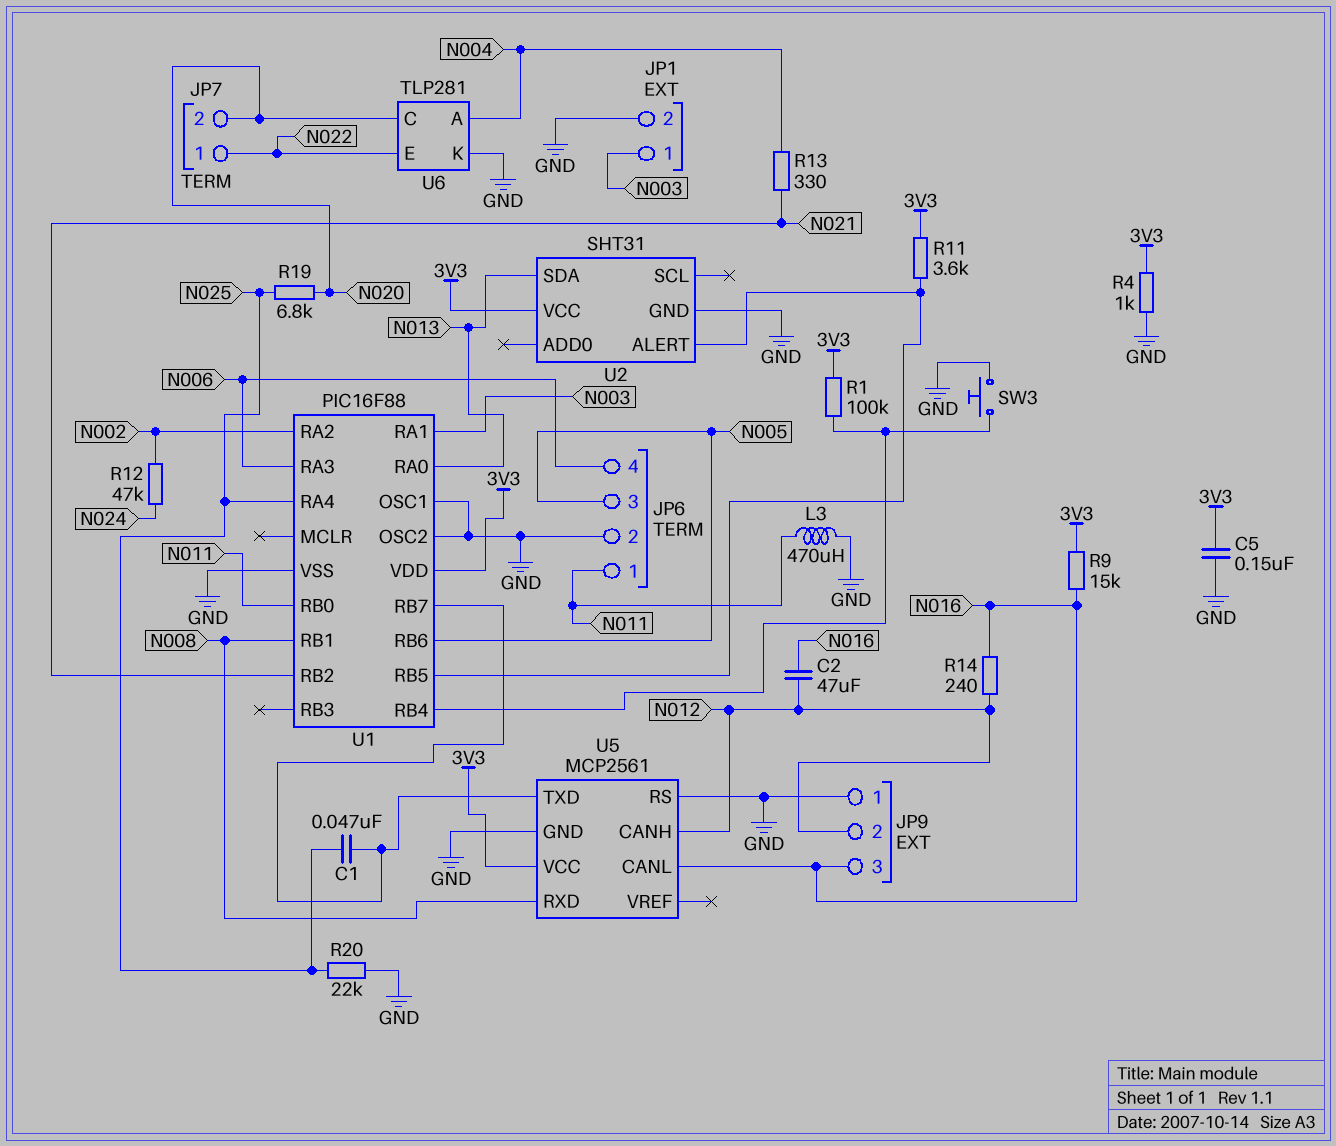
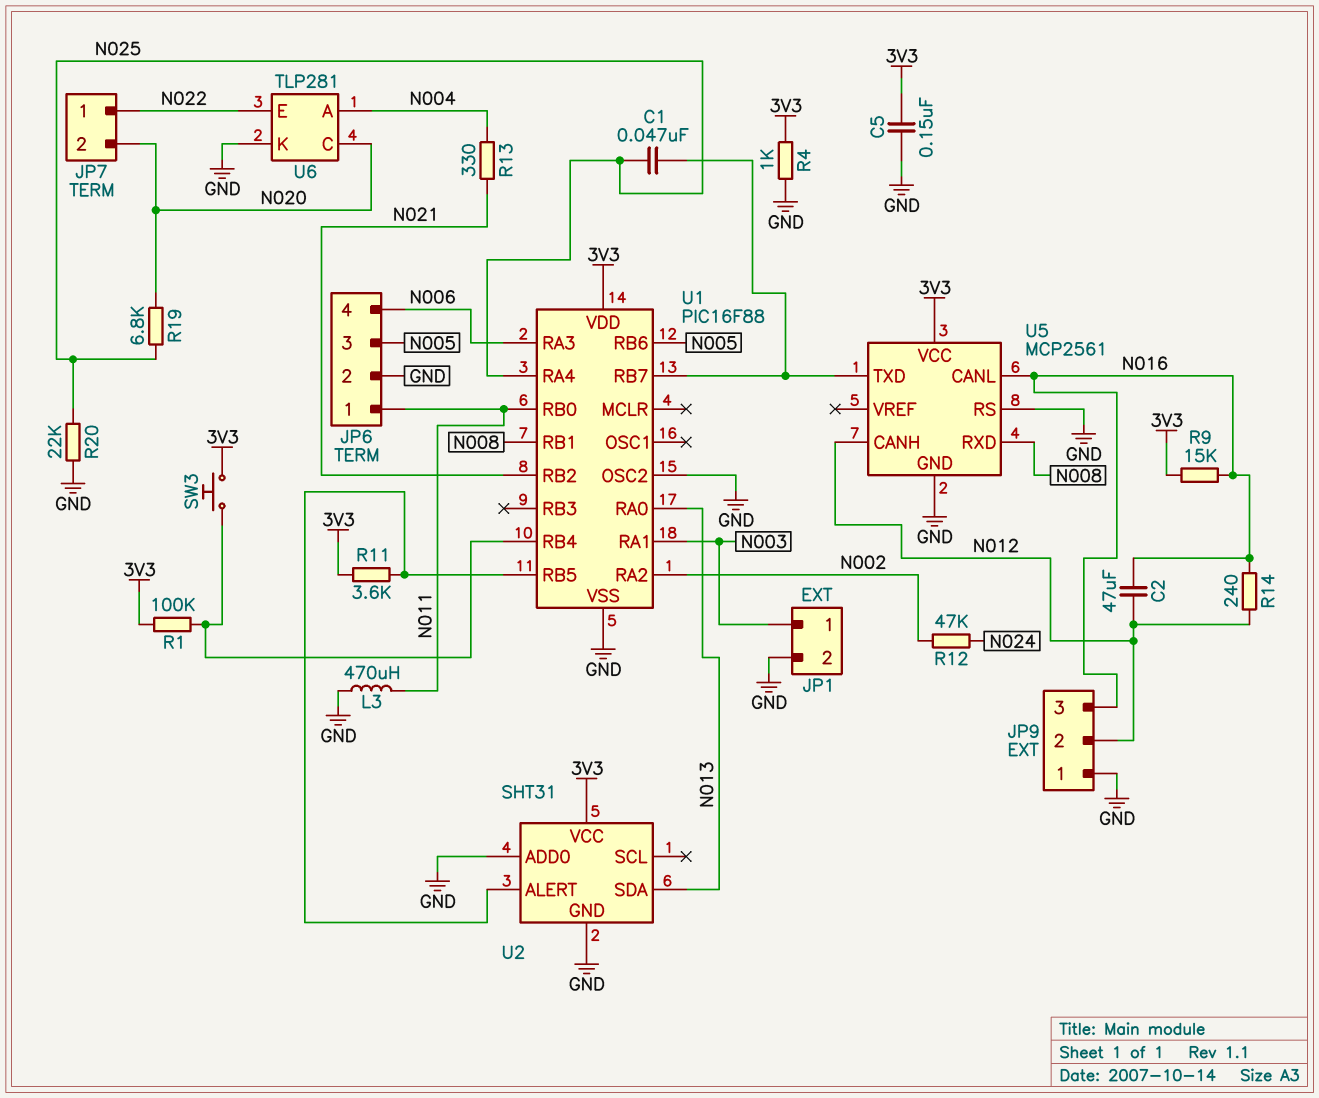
SW3: button (GND, U1/RB4) -> button (3V3, U1/RB4)
U1 pin OSC1: GND -> none
U2 pin ADD0: none -> GND

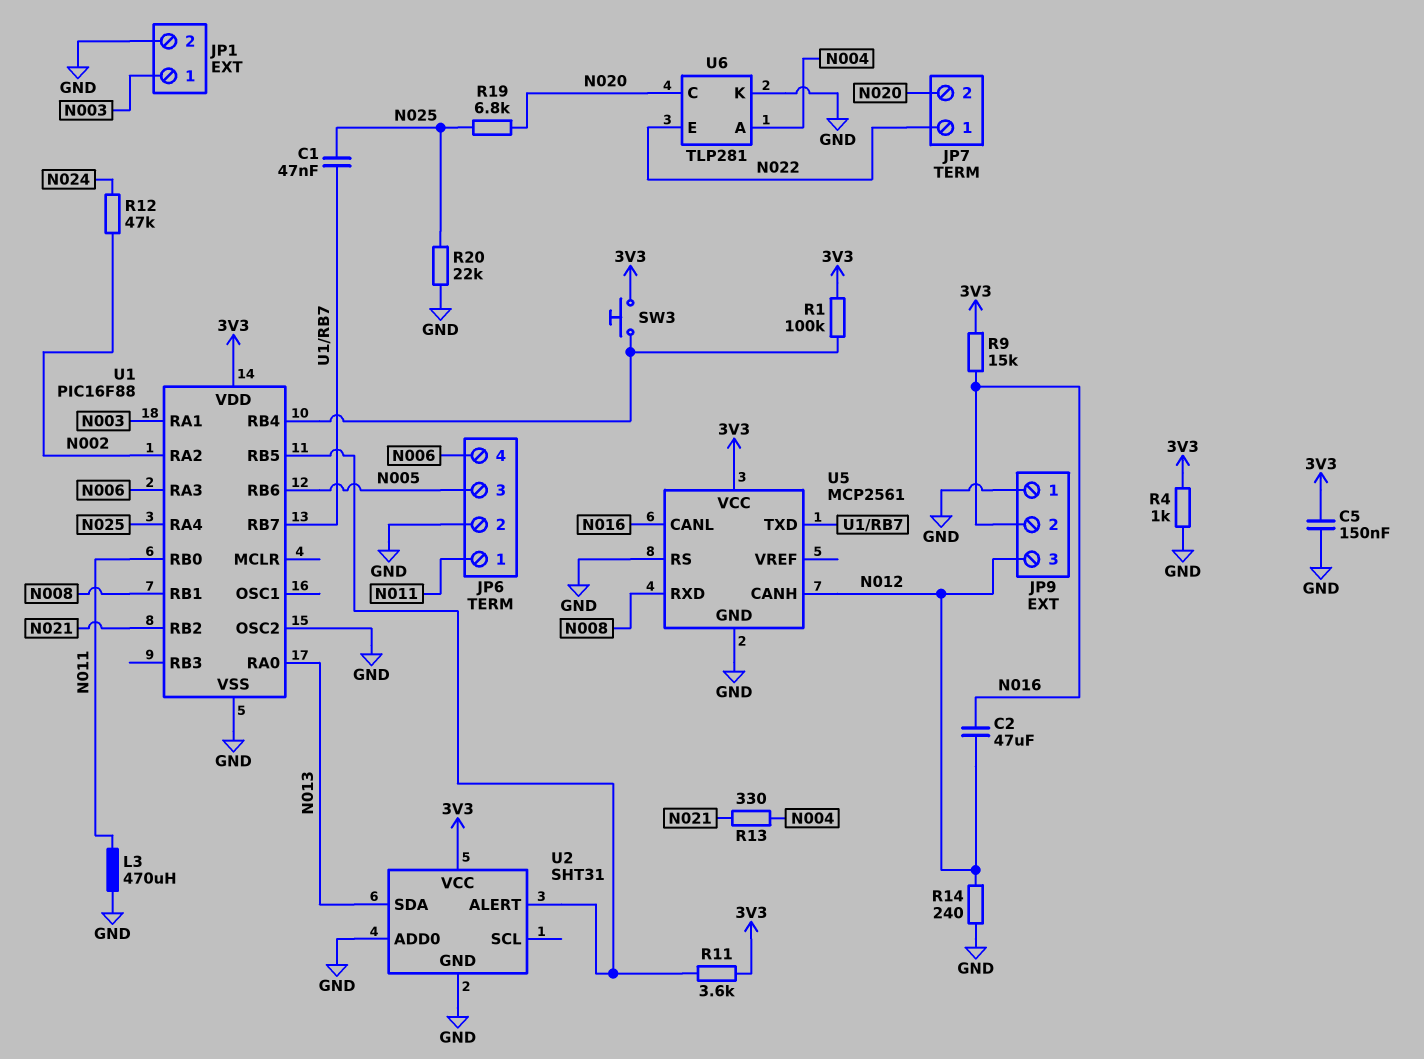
JP9 pin 2: N012 -> N016
JP9 pin 3: N016 -> N012
R14: 240 (N012, N016) -> 240 (GND, N012)

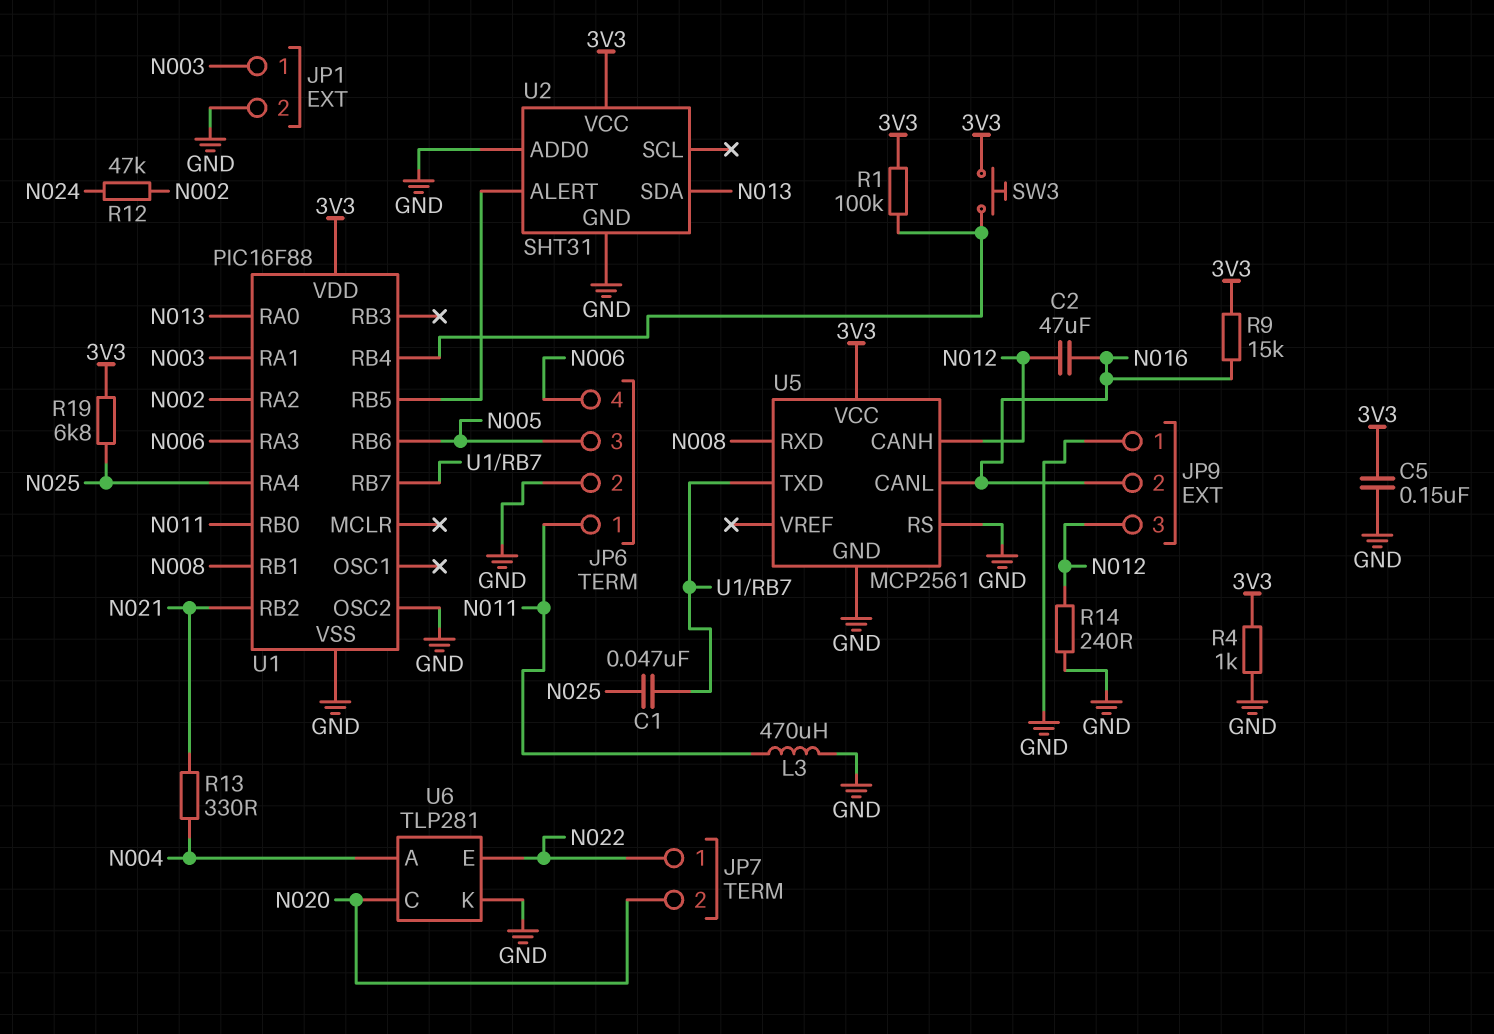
R11: 3.6k (3V3, U1/RB5) -> none
R19: 6.8k (N020, N025) -> 6.8k (3V3, N025)
R20: 22k (GND, N025) -> none

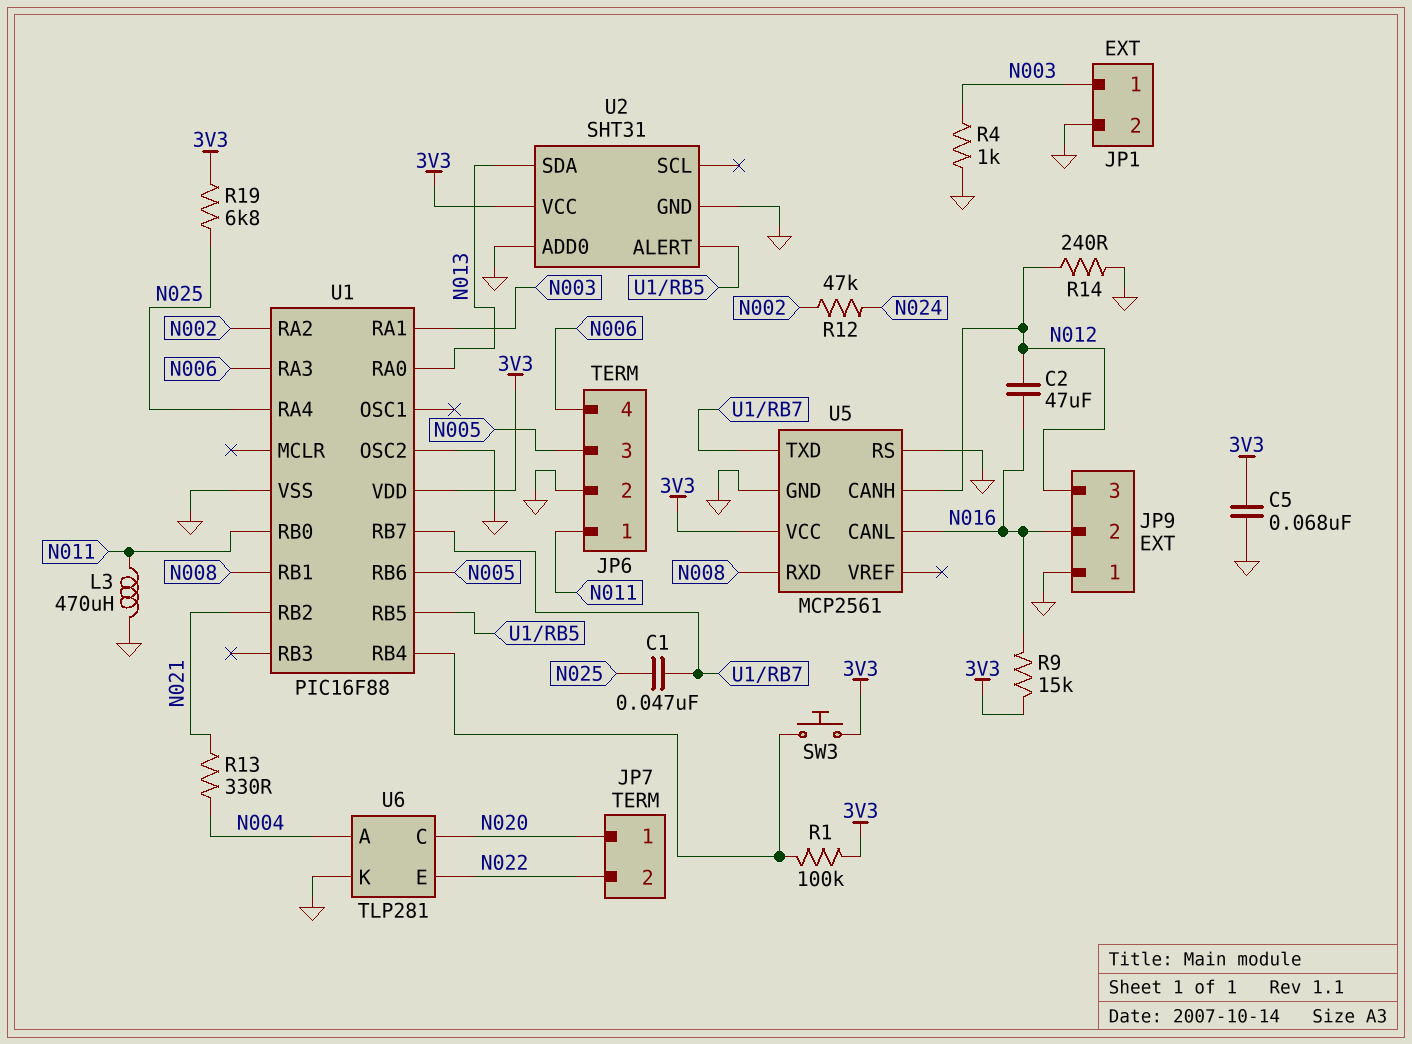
C5: 150nF (3V3, GND) -> 68nF (3V3, GND)
JP7 pin 1: N022 -> N020
JP7 pin 2: N020 -> N022
R4: 1k (3V3, GND) -> 1k (GND, N003)

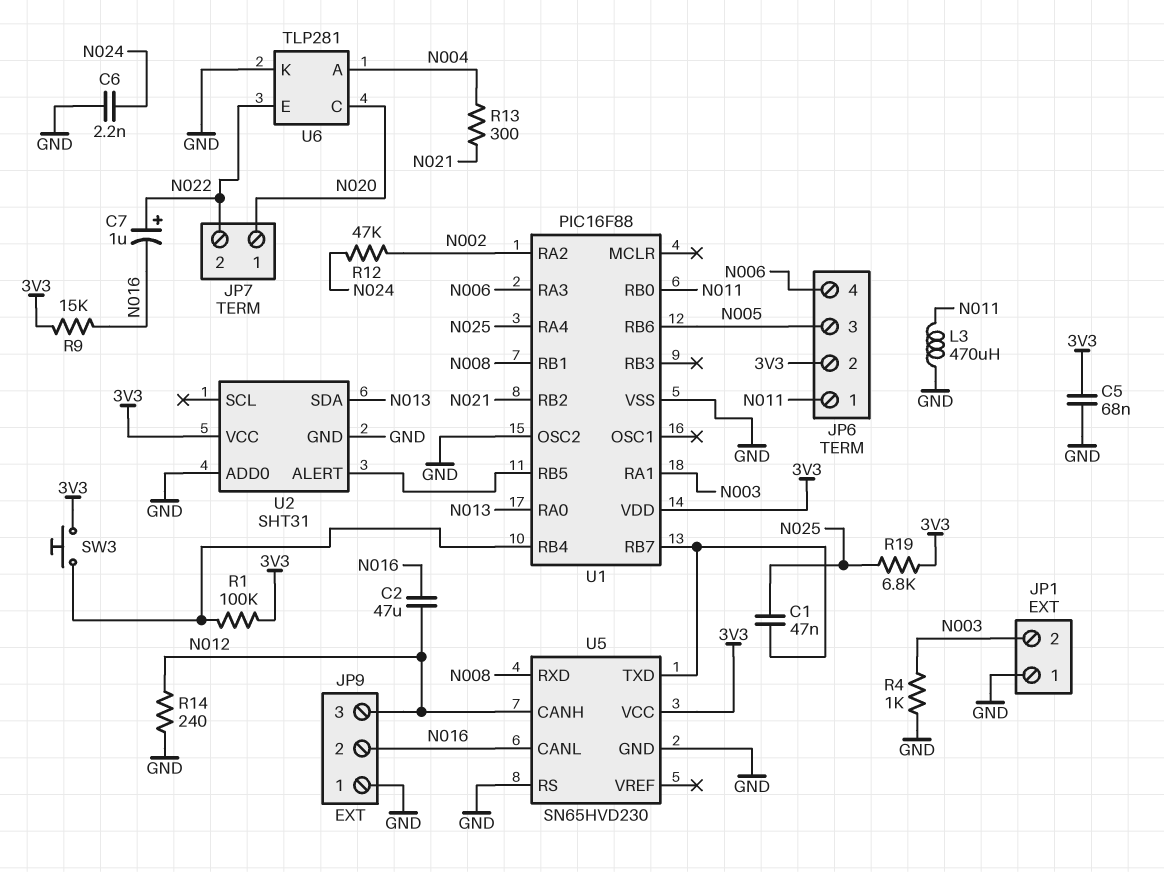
C6: none -> 2.2nF (GND, N024)
C7: none -> 1uF (plus N022, minus N016)
JP1 pin 1: N003 -> GND
JP1 pin 2: GND -> N003
JP6 pin 2: GND -> 3V3
R13: 330 (N004, N021) -> 300 (N004, N021)
U5: MCP2561 -> SN65HVD230

